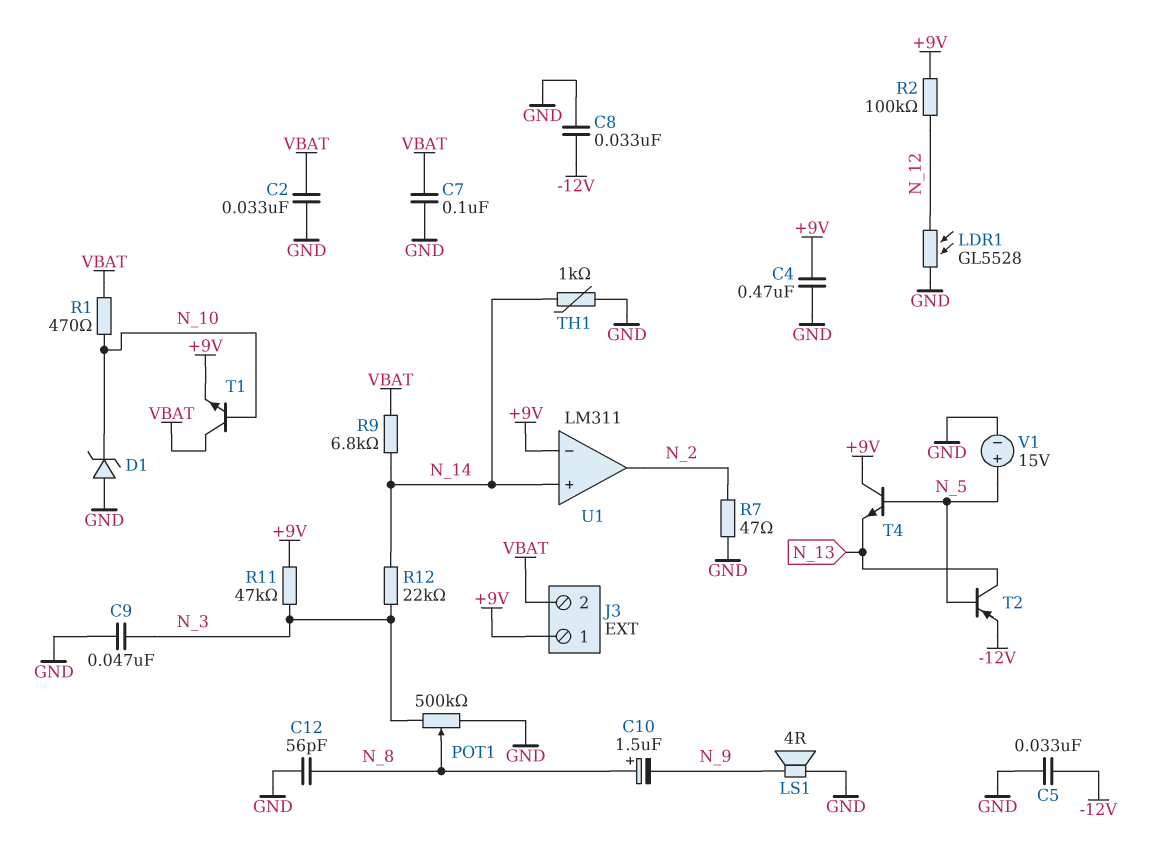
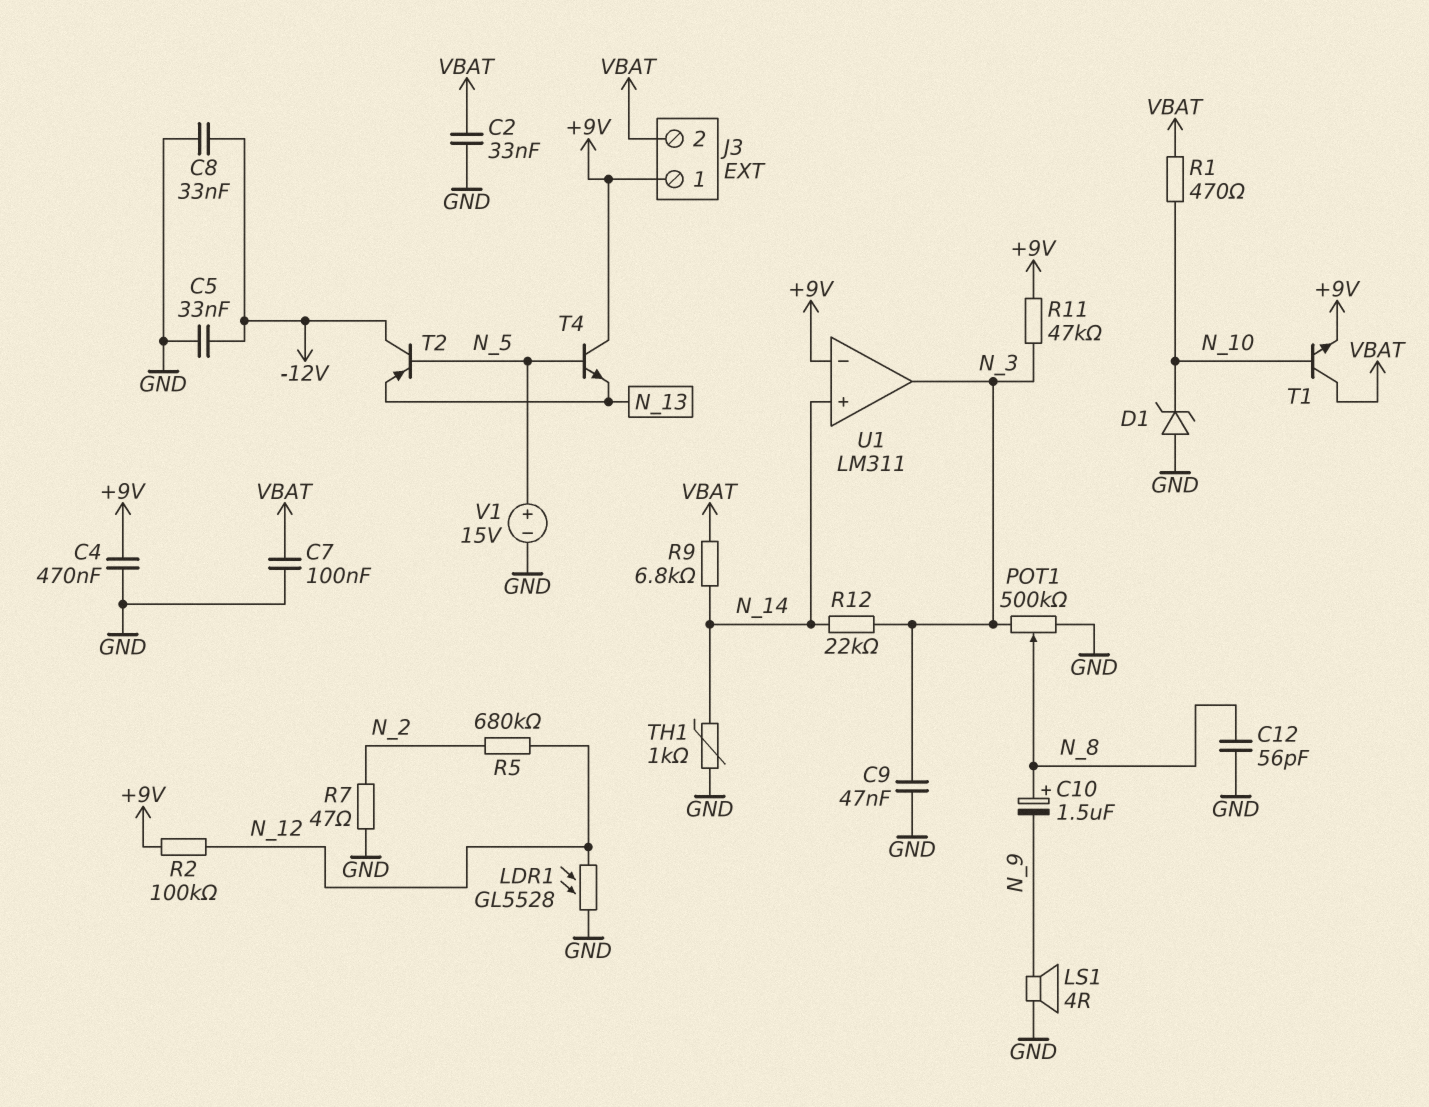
R5: none -> 680k (N_2, N_12)
T2: PNP (B N_5, C N_13, E -12V) -> PNP (B N_5, C -12V, E N_13)
U1 pin out: N_2 -> N_3

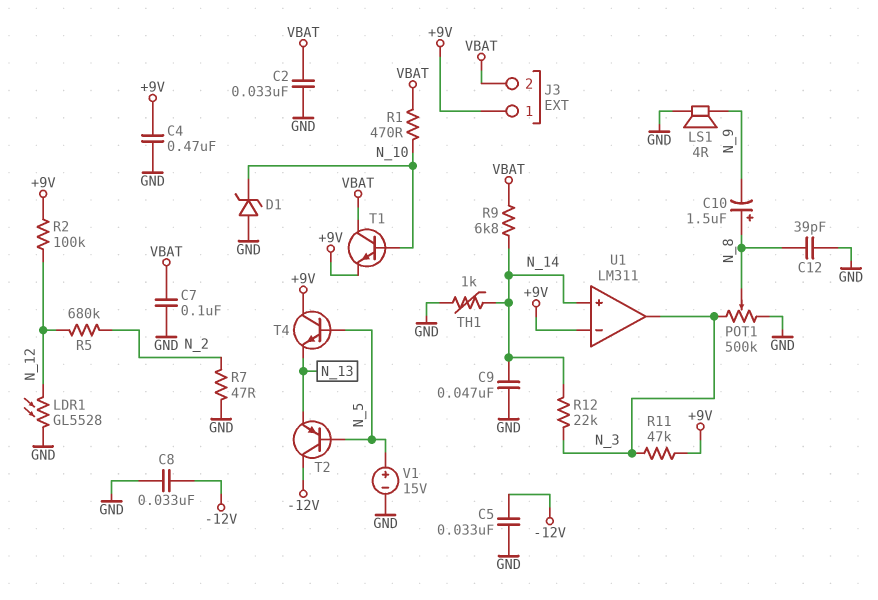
C9: 47nF (GND, N_3) -> 47nF (GND, N_14)
C12: 56pF (GND, N_8) -> 39pF (GND, N_8)

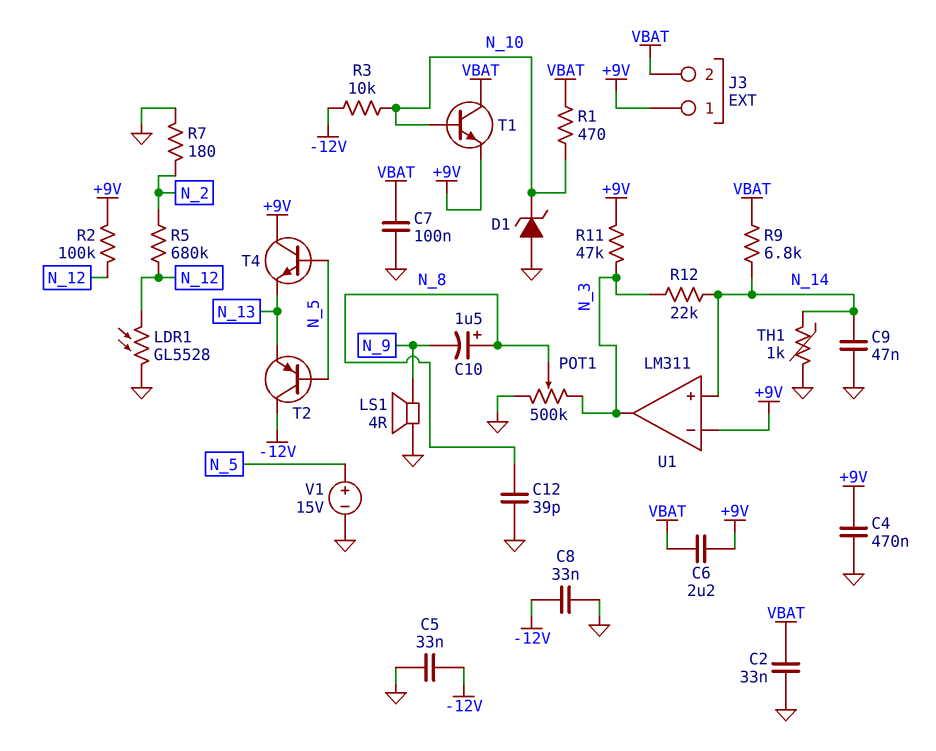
C6: none -> 2.2uF (+9V, VBAT)
R3: none -> 10k (-12V, N_10)
R7: 47 (GND, N_2) -> 180 (GND, N_2)

